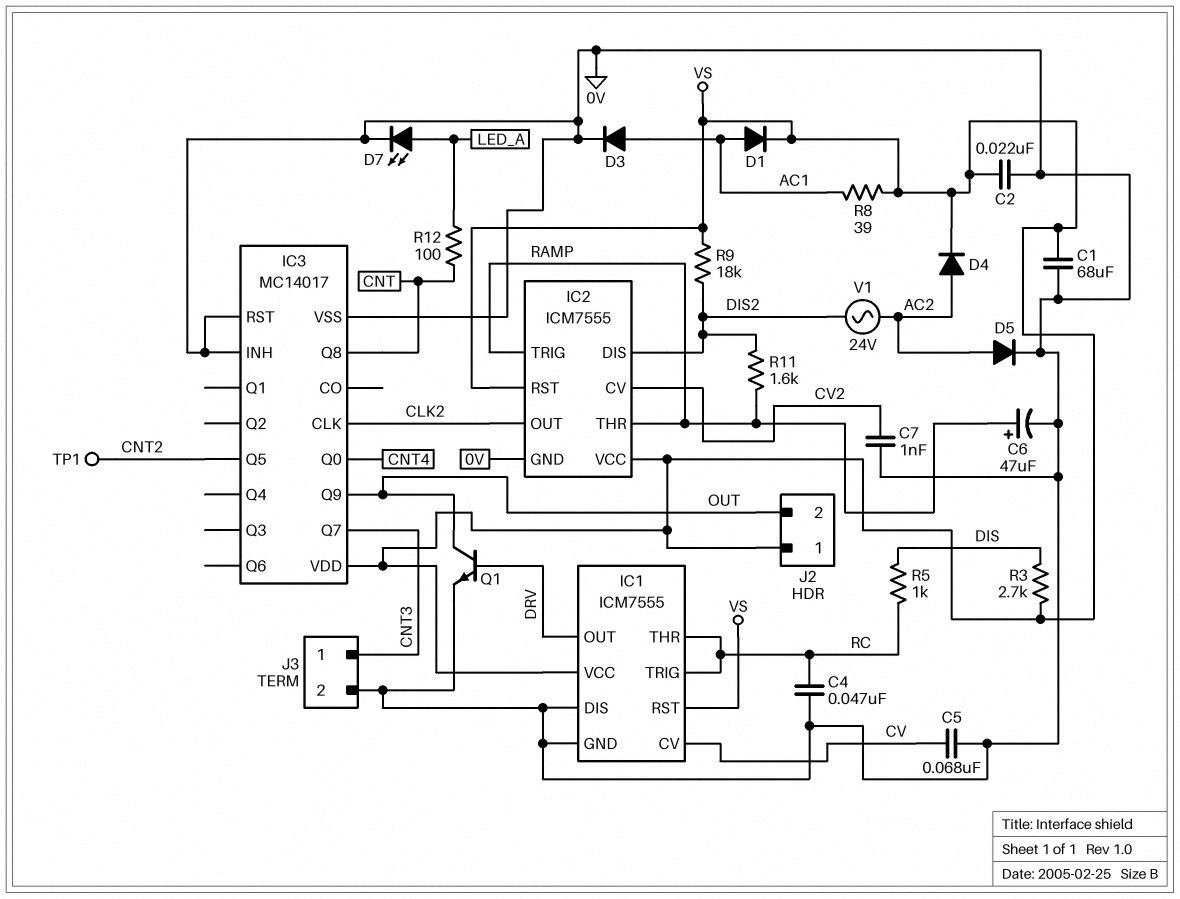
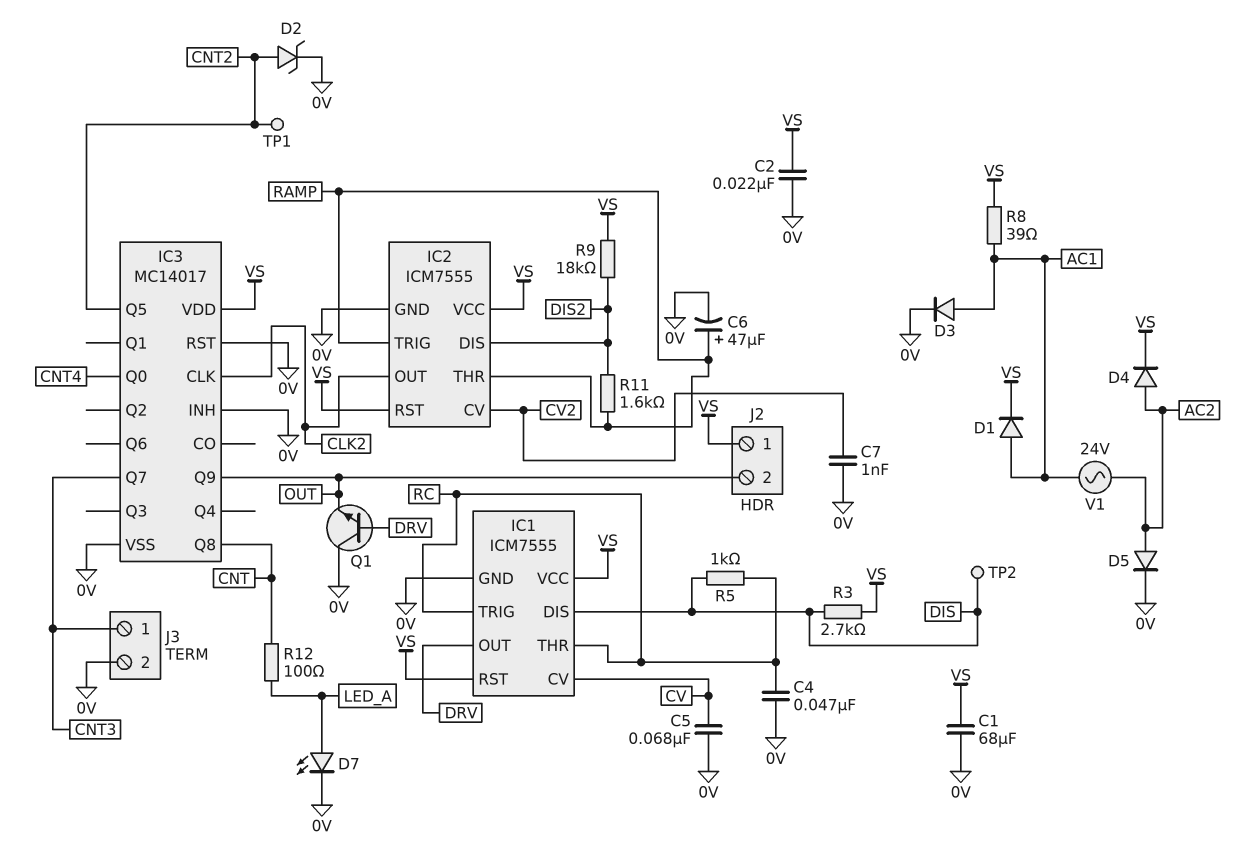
D2: none -> zener (A CNT2, K 0V)
IC1 pin DIS: 0V -> DIS
Q1: NPN (B DRV, C OUT, E 0V) -> NPN (B DRV, C 0V, E OUT)
TP2: none -> test point (DIS)
V1: AC 24V (AC2, DIS2) -> AC 24V (AC1, AC2)

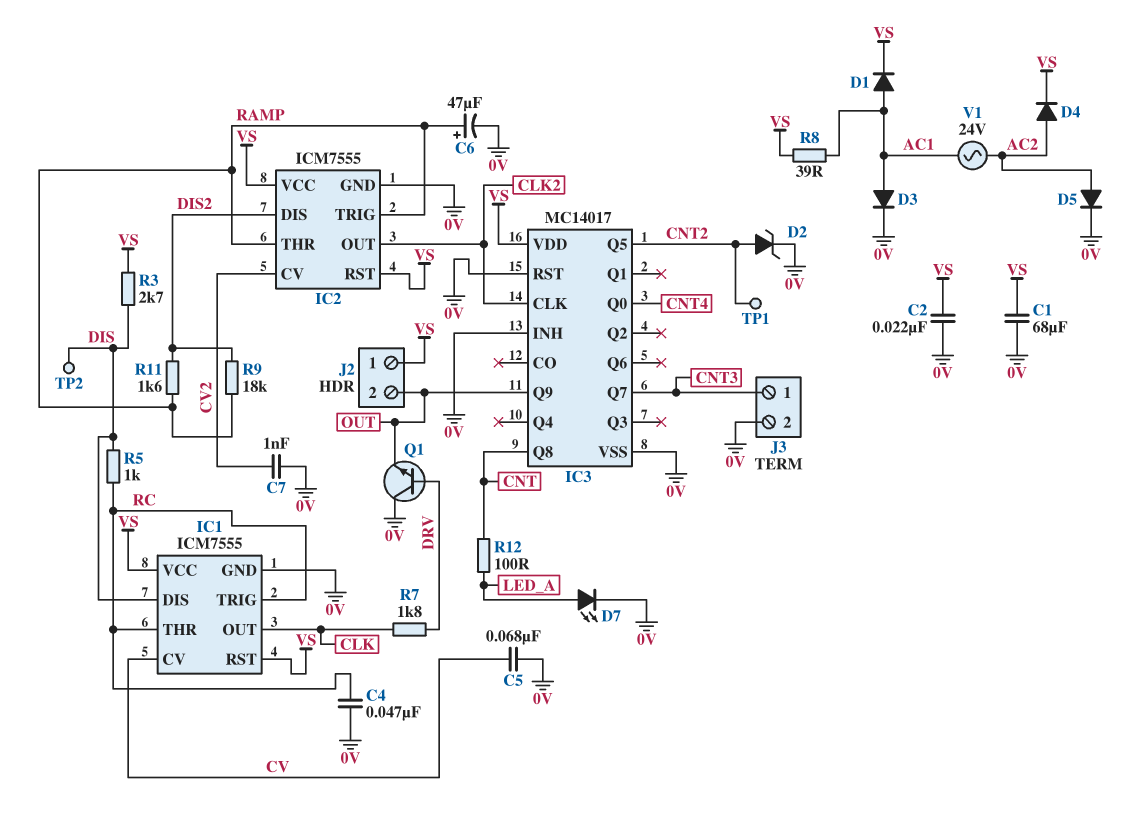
IC1 pin OUT: DRV -> CLK
R7: none -> 1.8k (CLK, DRV)
R9: 18k (DIS2, VS) -> 18k (DIS2, RAMP)

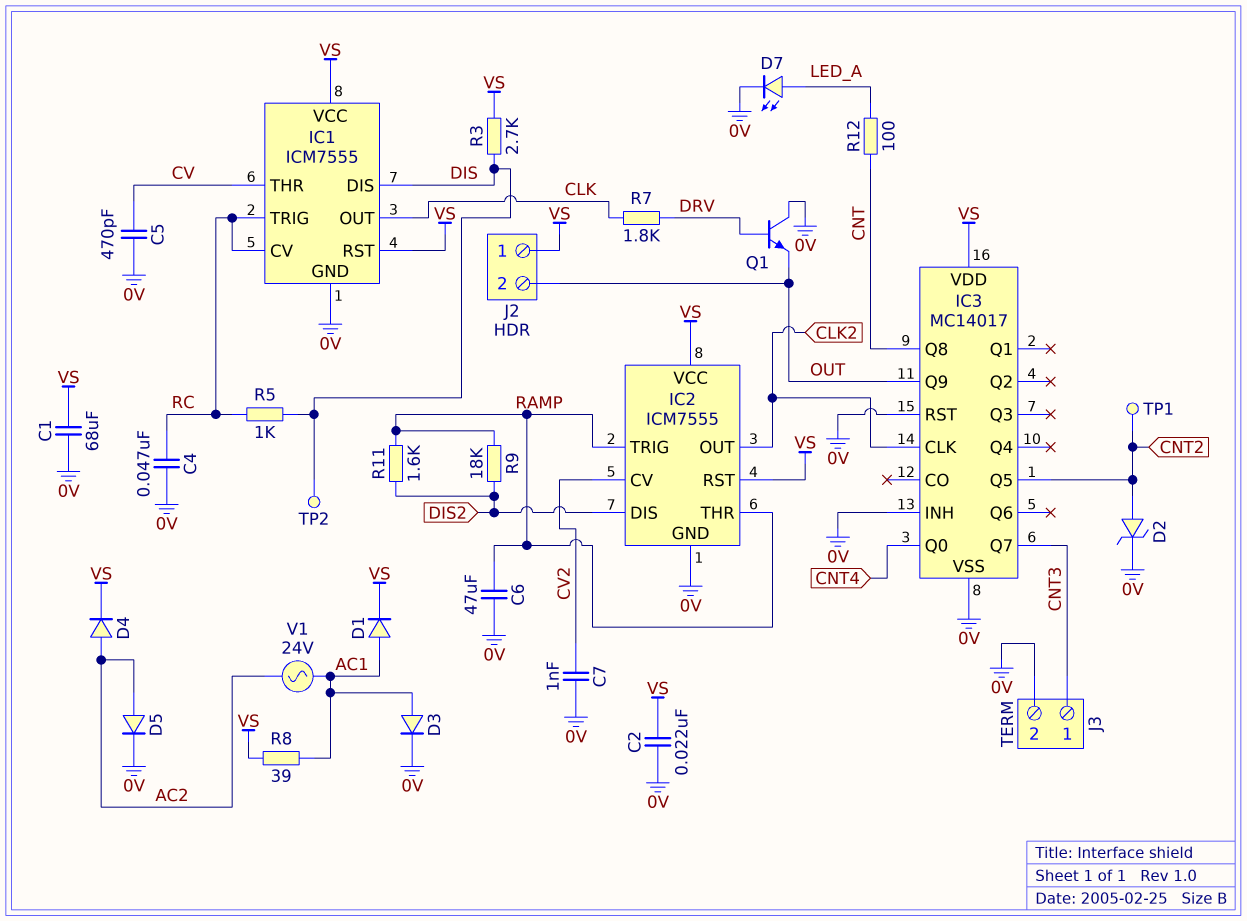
C5: 68nF (0V, CV) -> 470pF (0V, CV)
C6: 47uF (plus RAMP, minus 0V) -> 47uF (0V, RAMP)
IC1 pin CV: CV -> RC
IC1 pin THR: RC -> CV

